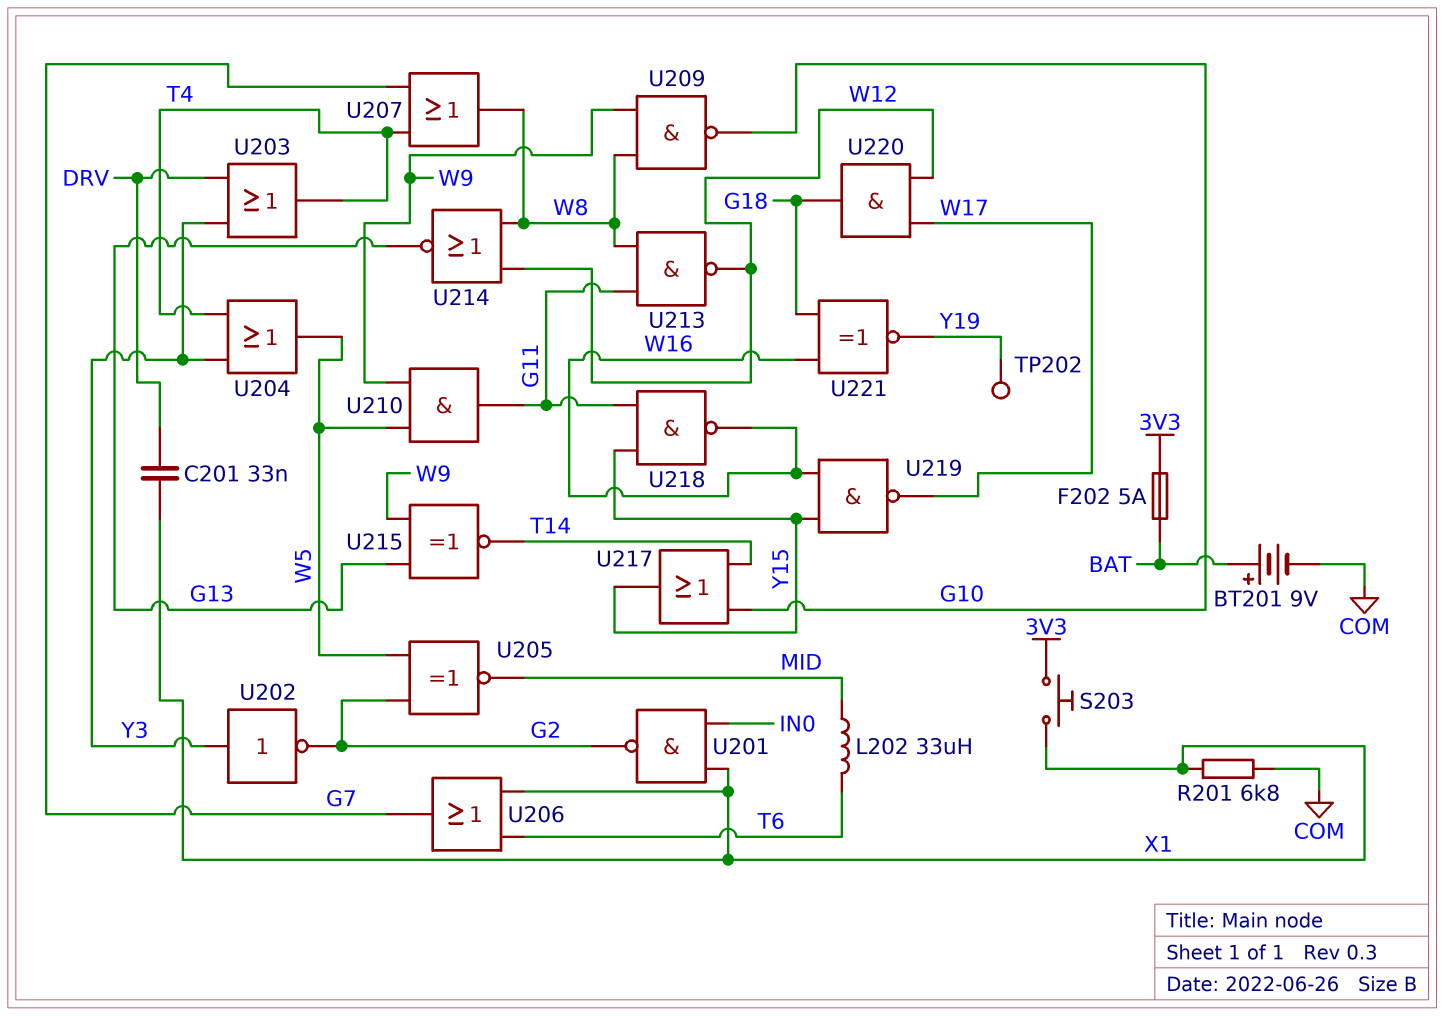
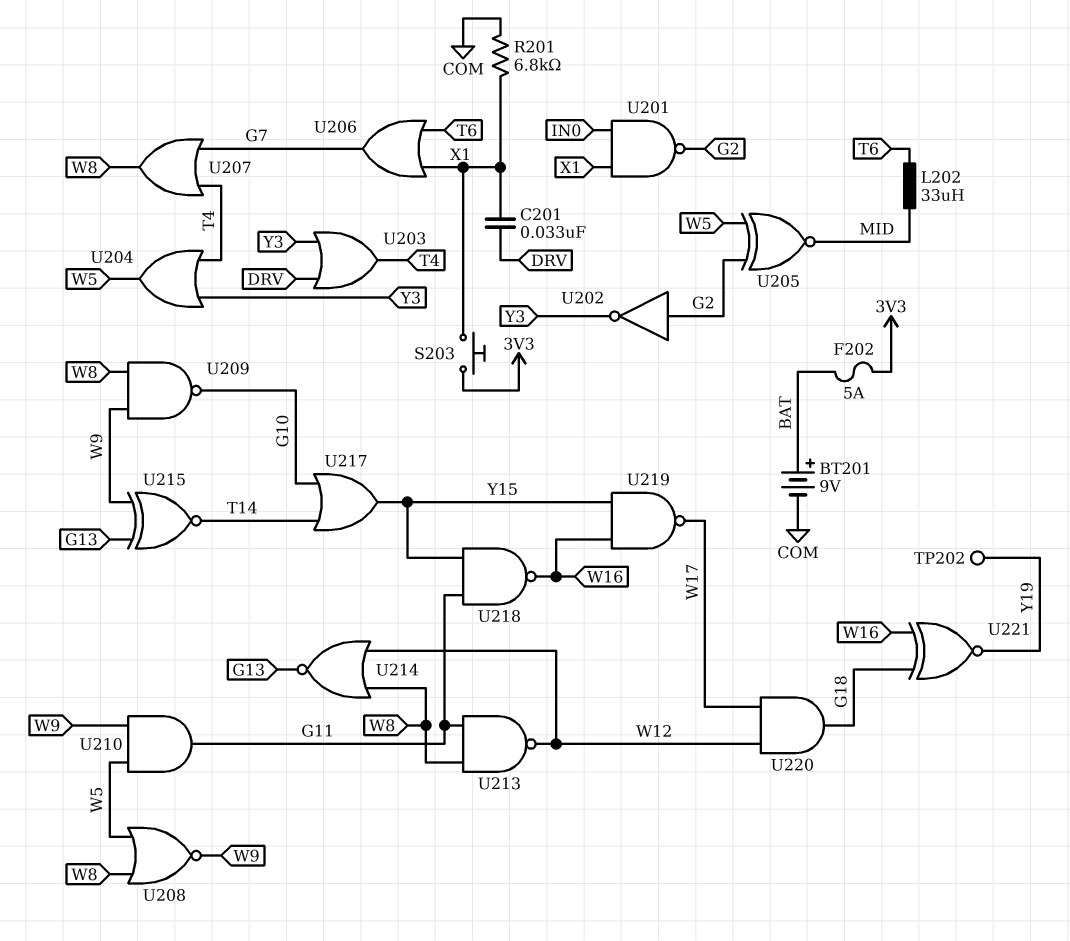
U202: NOT (in Y3, out G2) -> NOT (in G2, out Y3)
U208: none -> NOR (in W5, in W8, out W9)

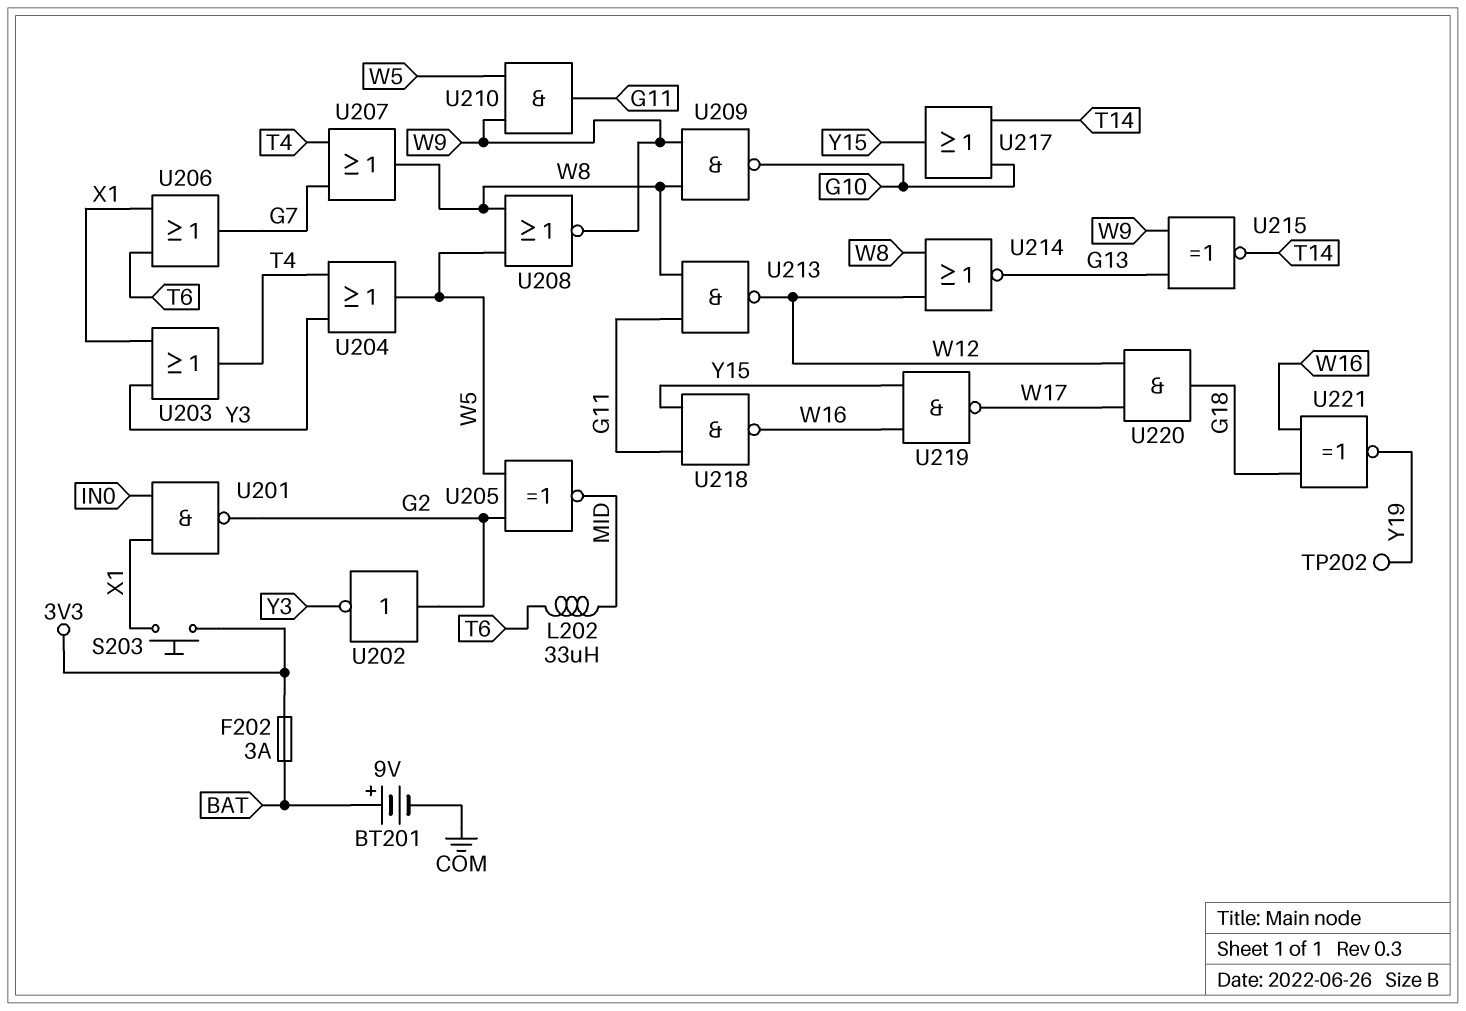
C201: 33nF (DRV, X1) -> none
F202: 5A (3V3, BAT) -> 3A (3V3, BAT)
R201: 6.8k (COM, X1) -> none
U203: OR (in DRV, in Y3, out T4) -> OR (in X1, in Y3, out T4)

